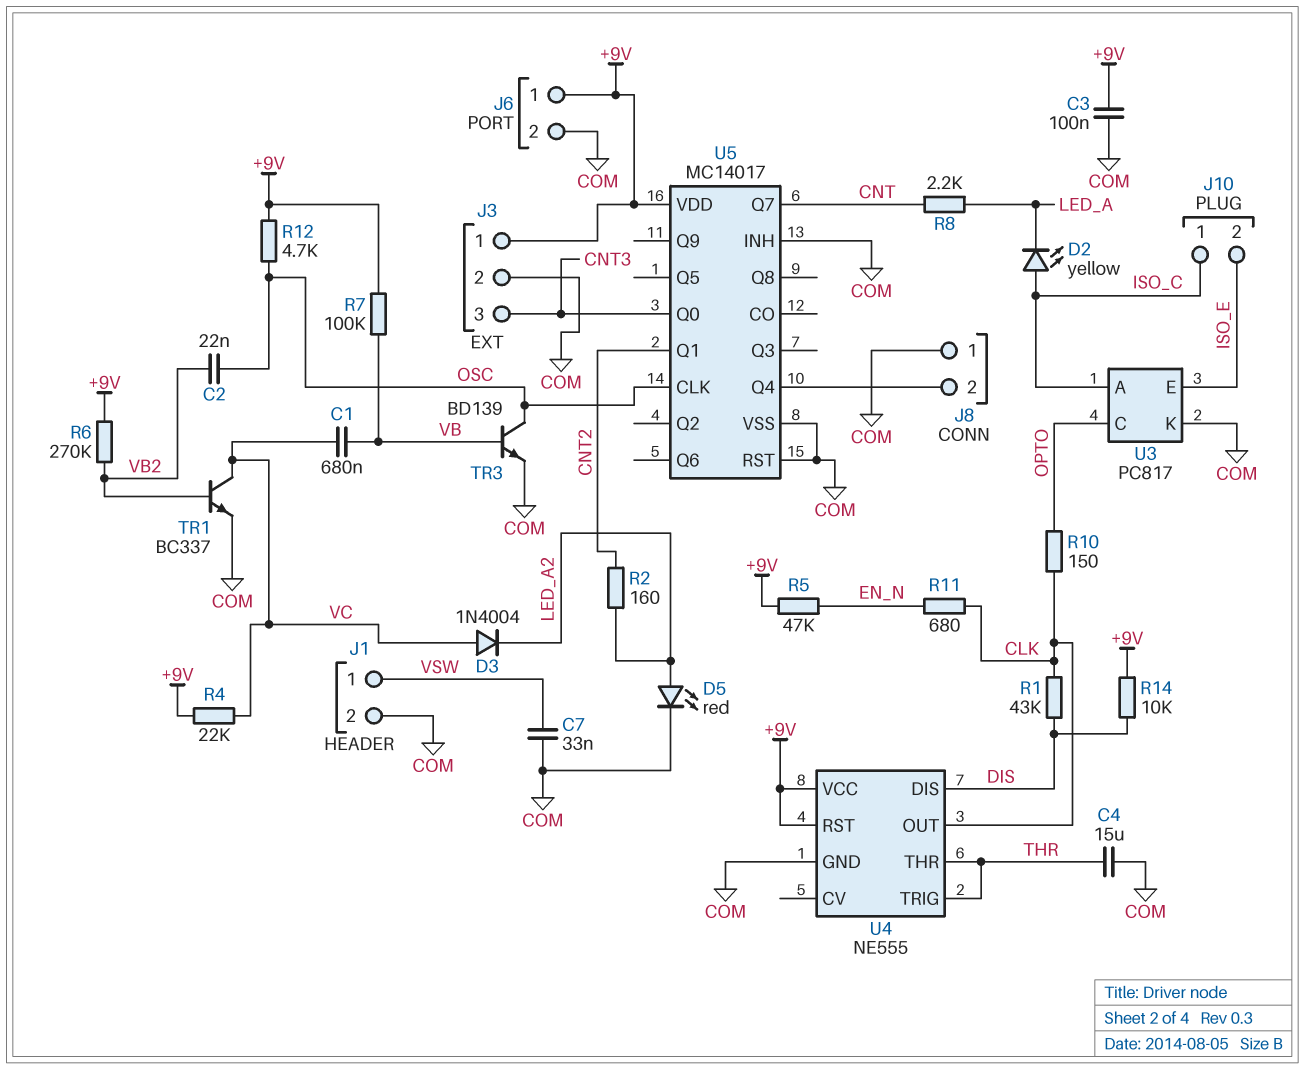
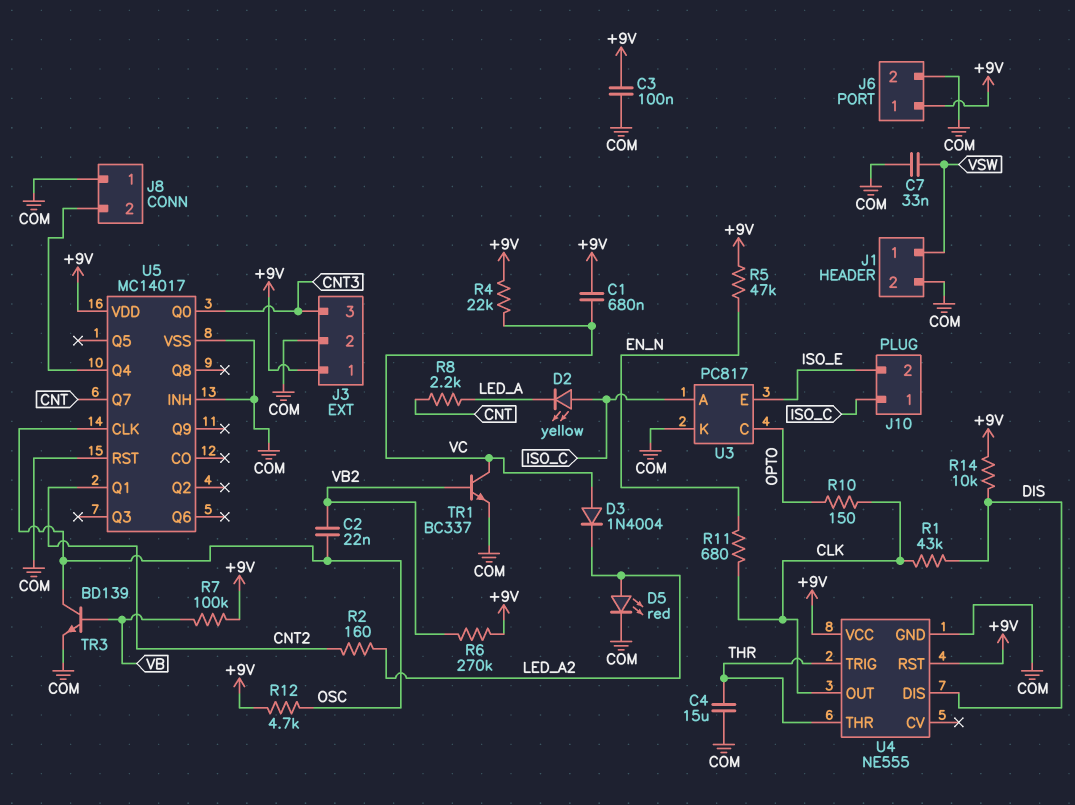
C1: 680nF (VB, VC) -> 680nF (+9V, VC)

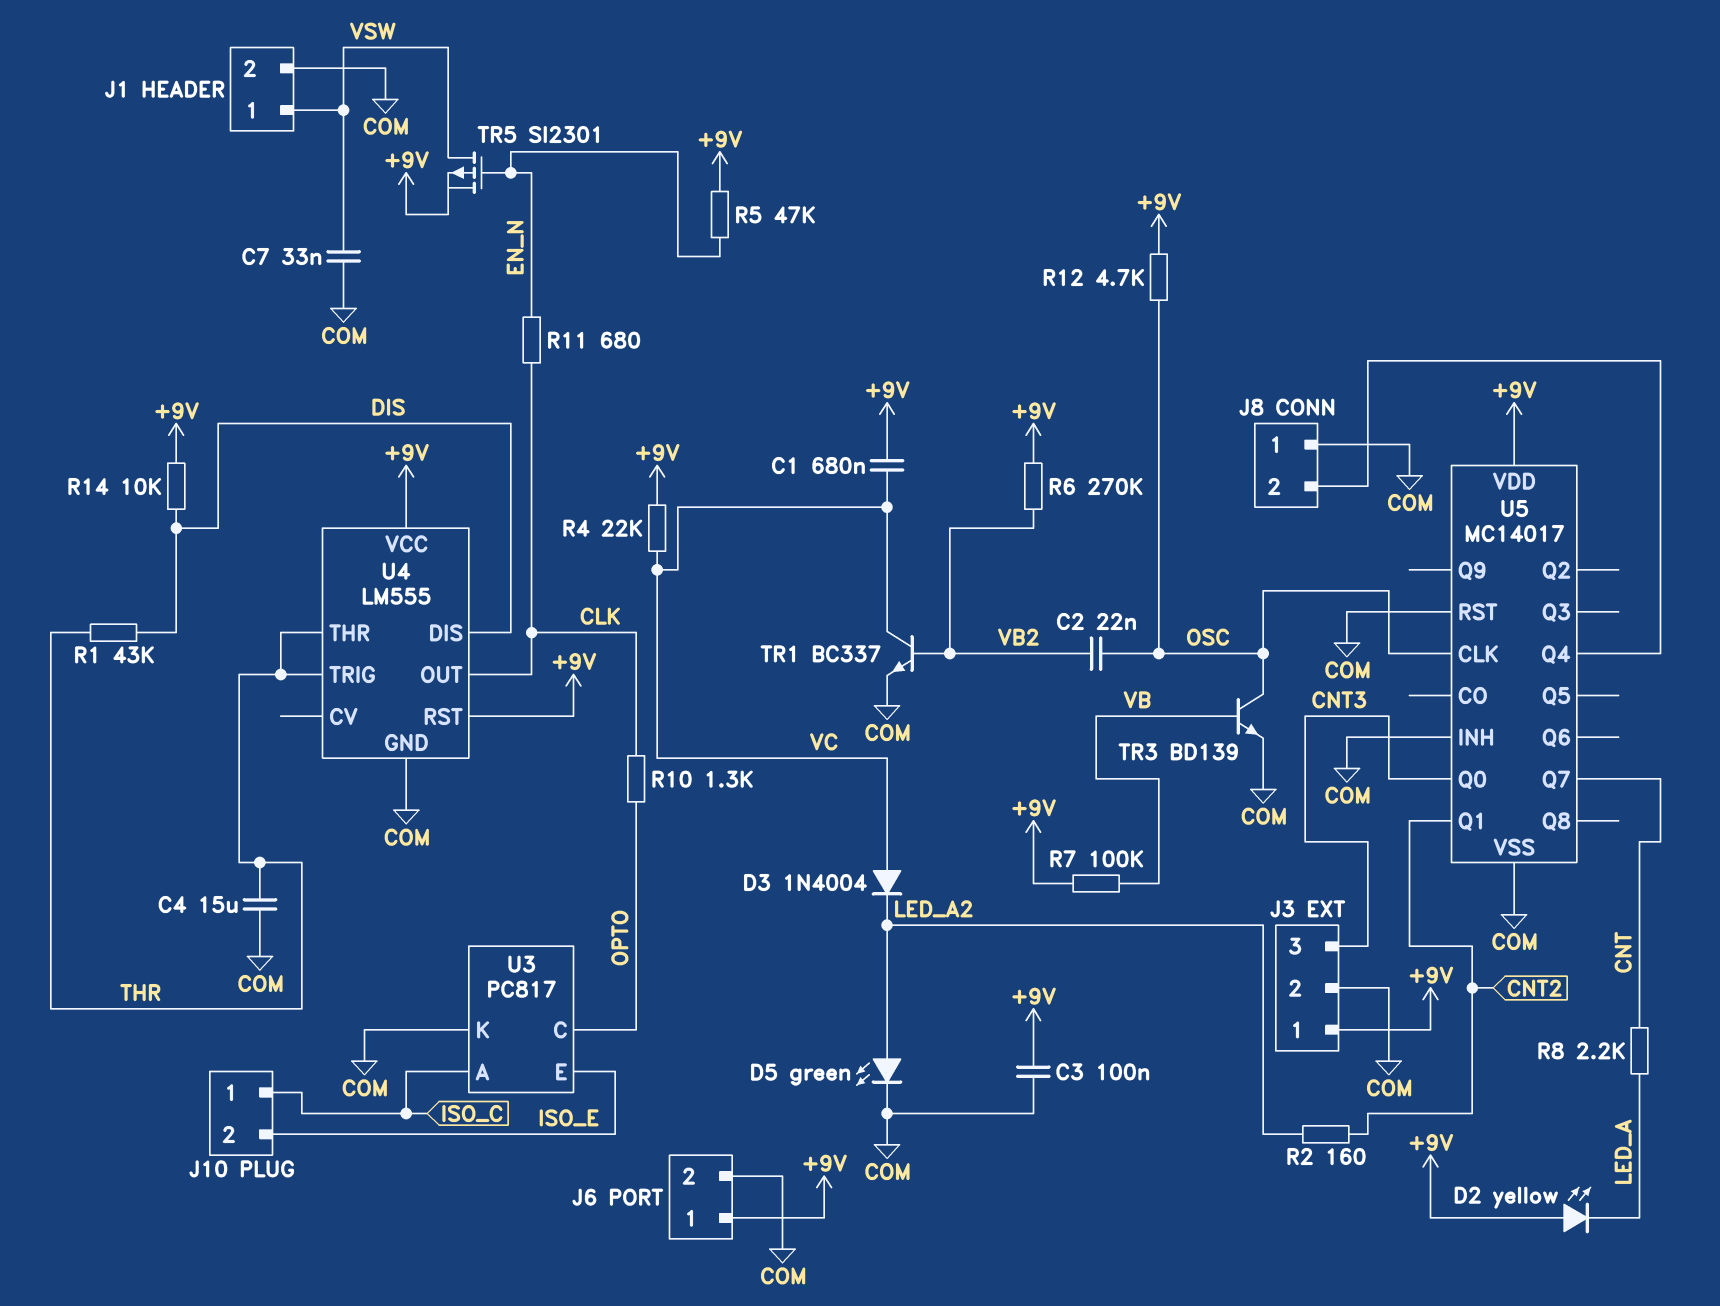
D2: LED yellow (A ISO_C, K LED_A) -> LED yellow (A +9V, K LED_A)
D5: LED red (A LED_A2, K COM) -> LED green (A LED_A2, K COM)
R1: 43k (CLK, DIS) -> 43k (DIS, THR)
R10: 150 (CLK, OPTO) -> 1.3k (CLK, OPTO)
TR5: none -> PMOS SI2301 (G EN_N, D VSW, S +9V)
U4: NE555 -> LM555

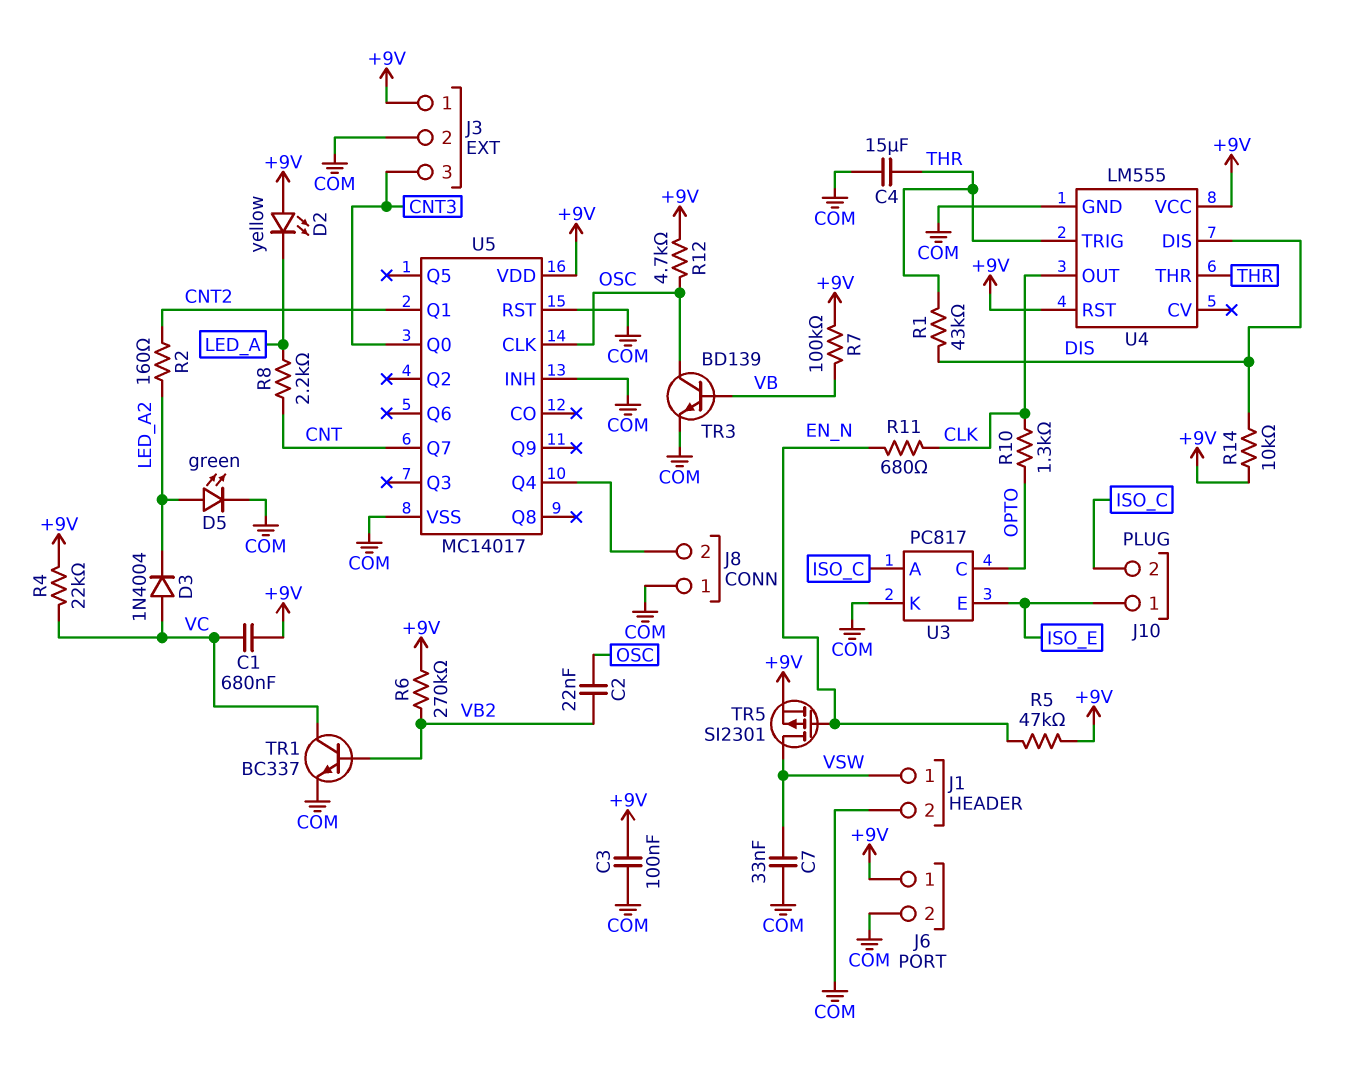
J10 pin 1: ISO_C -> ISO_E
J10 pin 2: ISO_E -> ISO_C

